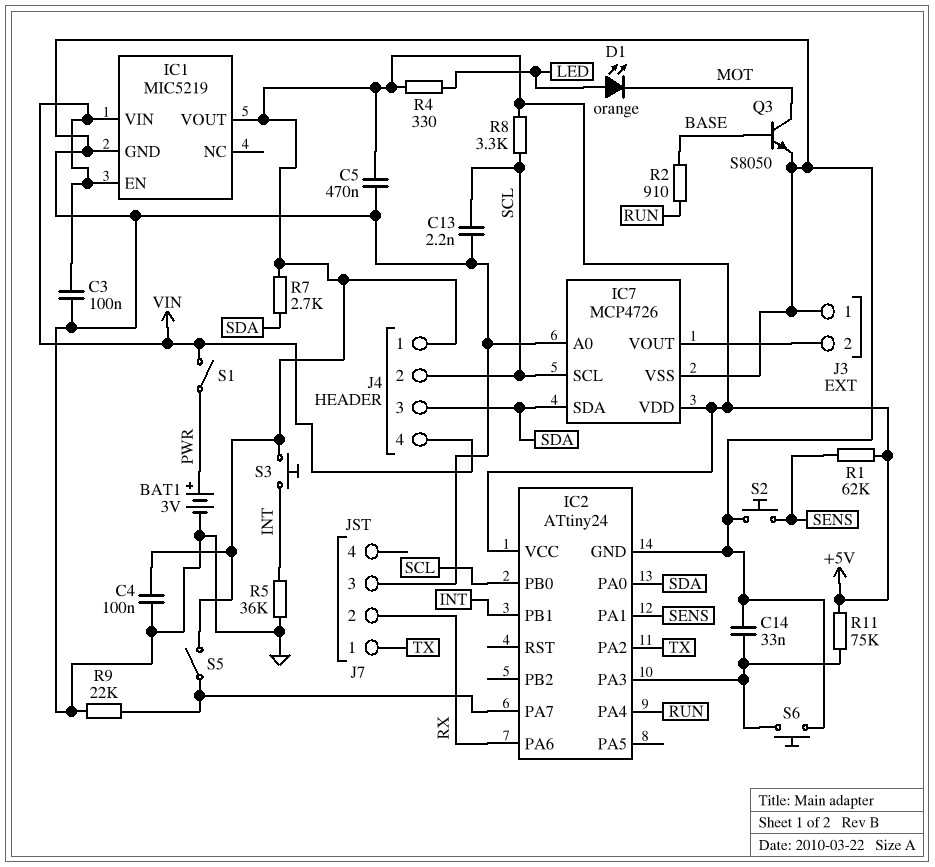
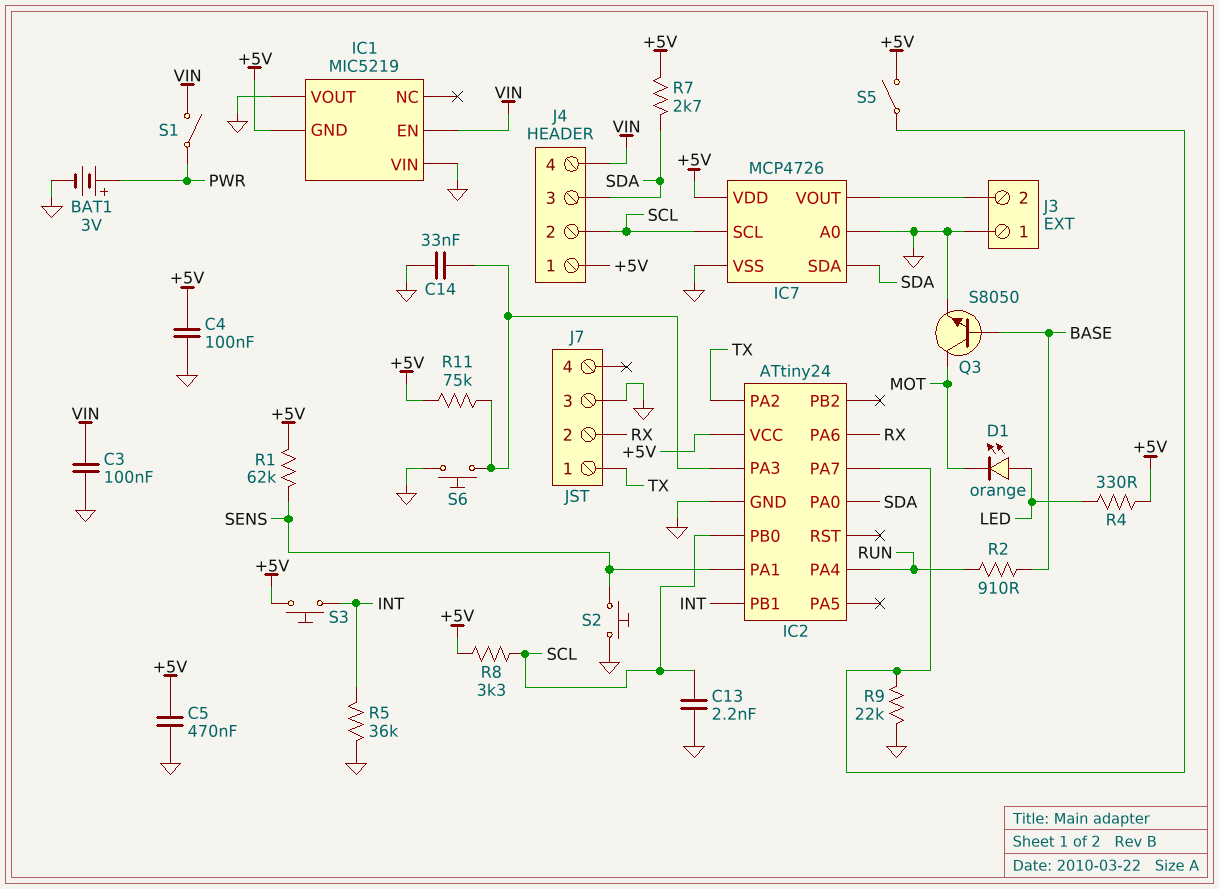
IC1 pin GND: GND -> +5V
IC1 pin VIN: VIN -> GND
IC1 pin VOUT: +5V -> GND

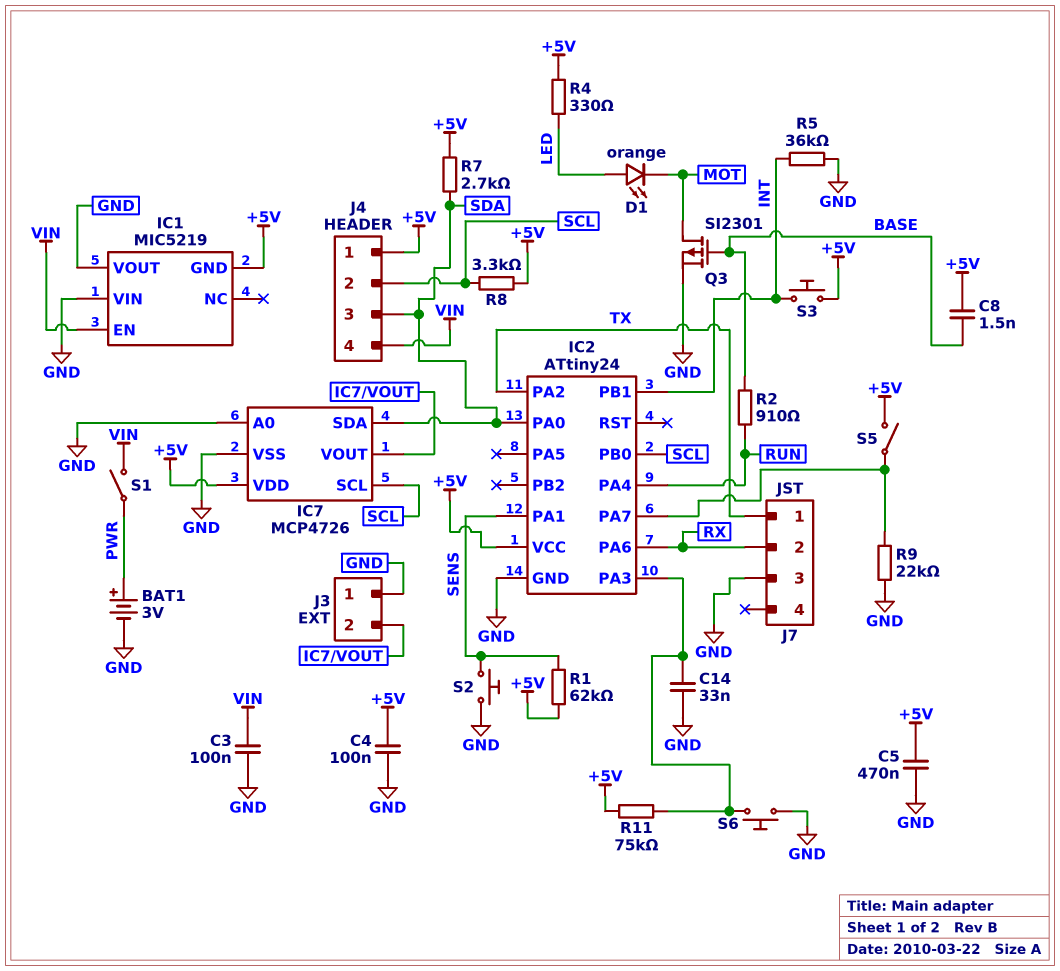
C8: none -> 1.5nF (+5V, BASE)
C13: 2.2nF (GND, SCL) -> none
Q3: NPN S8050 (B BASE, C MOT, E GND) -> PMOS SI2301 (G BASE, D MOT, S GND)

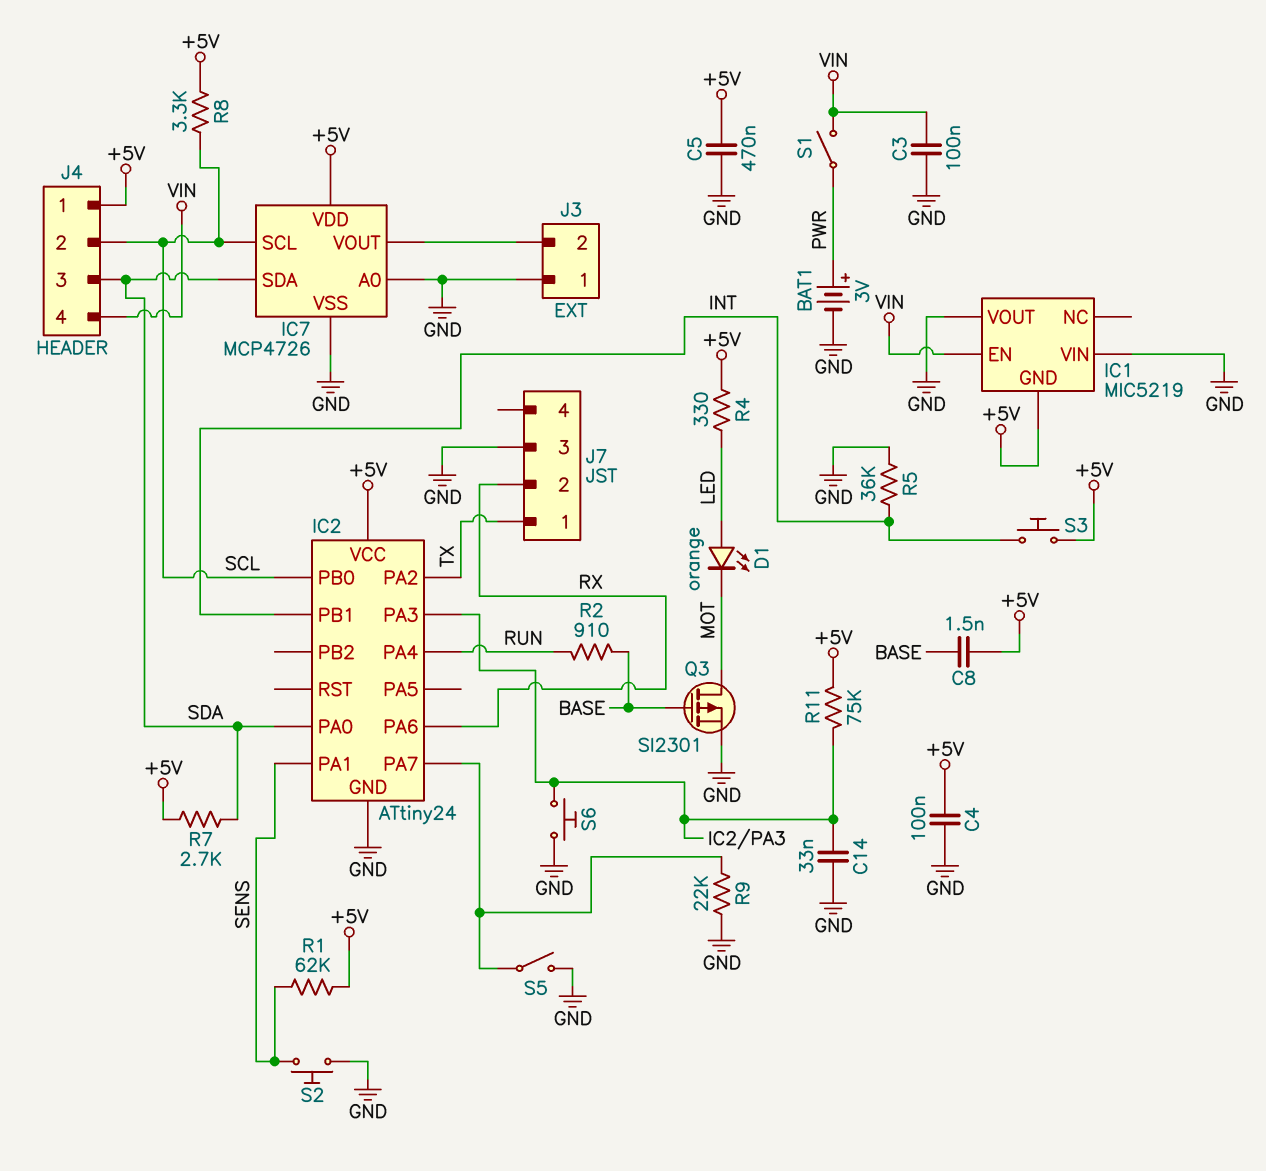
S5: switch (+5V, IC2/PA7) -> switch (GND, IC2/PA7)

